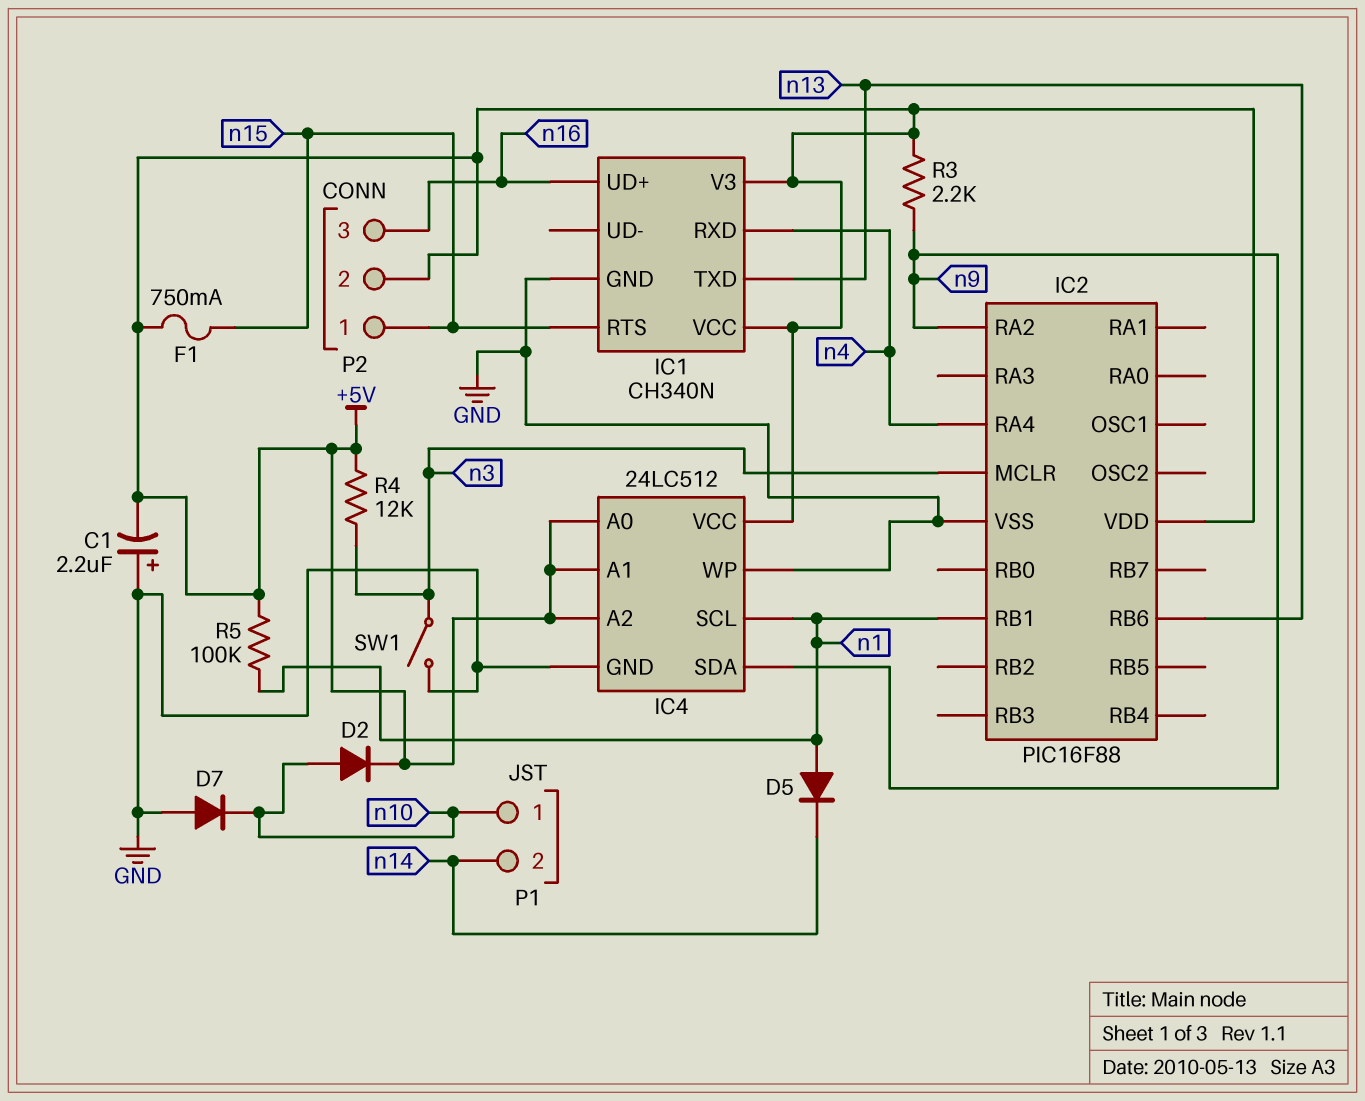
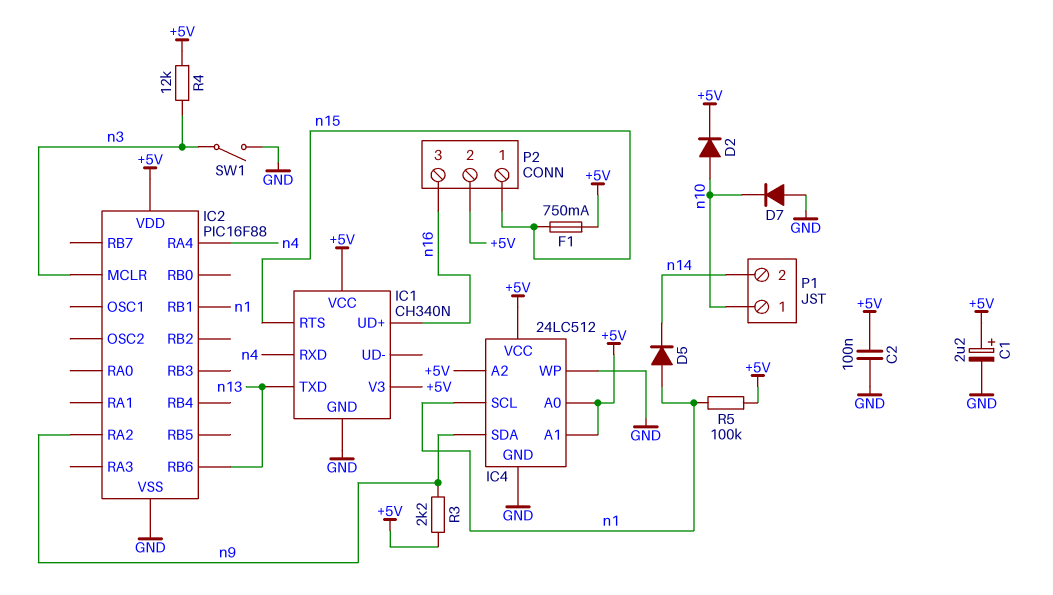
C1: 2.2uF (plus GND, minus +5V) -> 2.2uF (plus +5V, minus GND)
C2: none -> 100nF (+5V, GND)

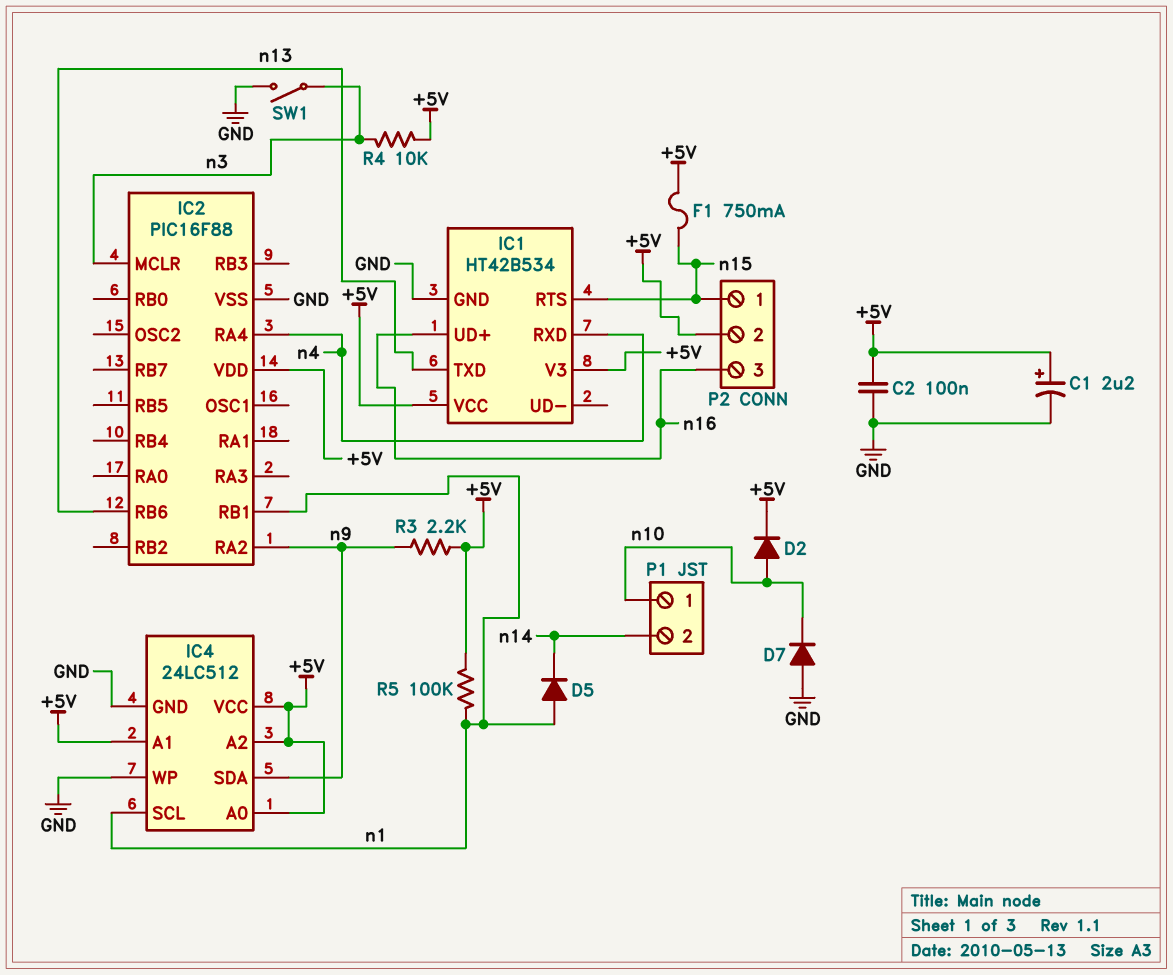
IC1: CH340N -> HT42B534
R4: 12k (+5V, n3) -> 10k (+5V, n3)

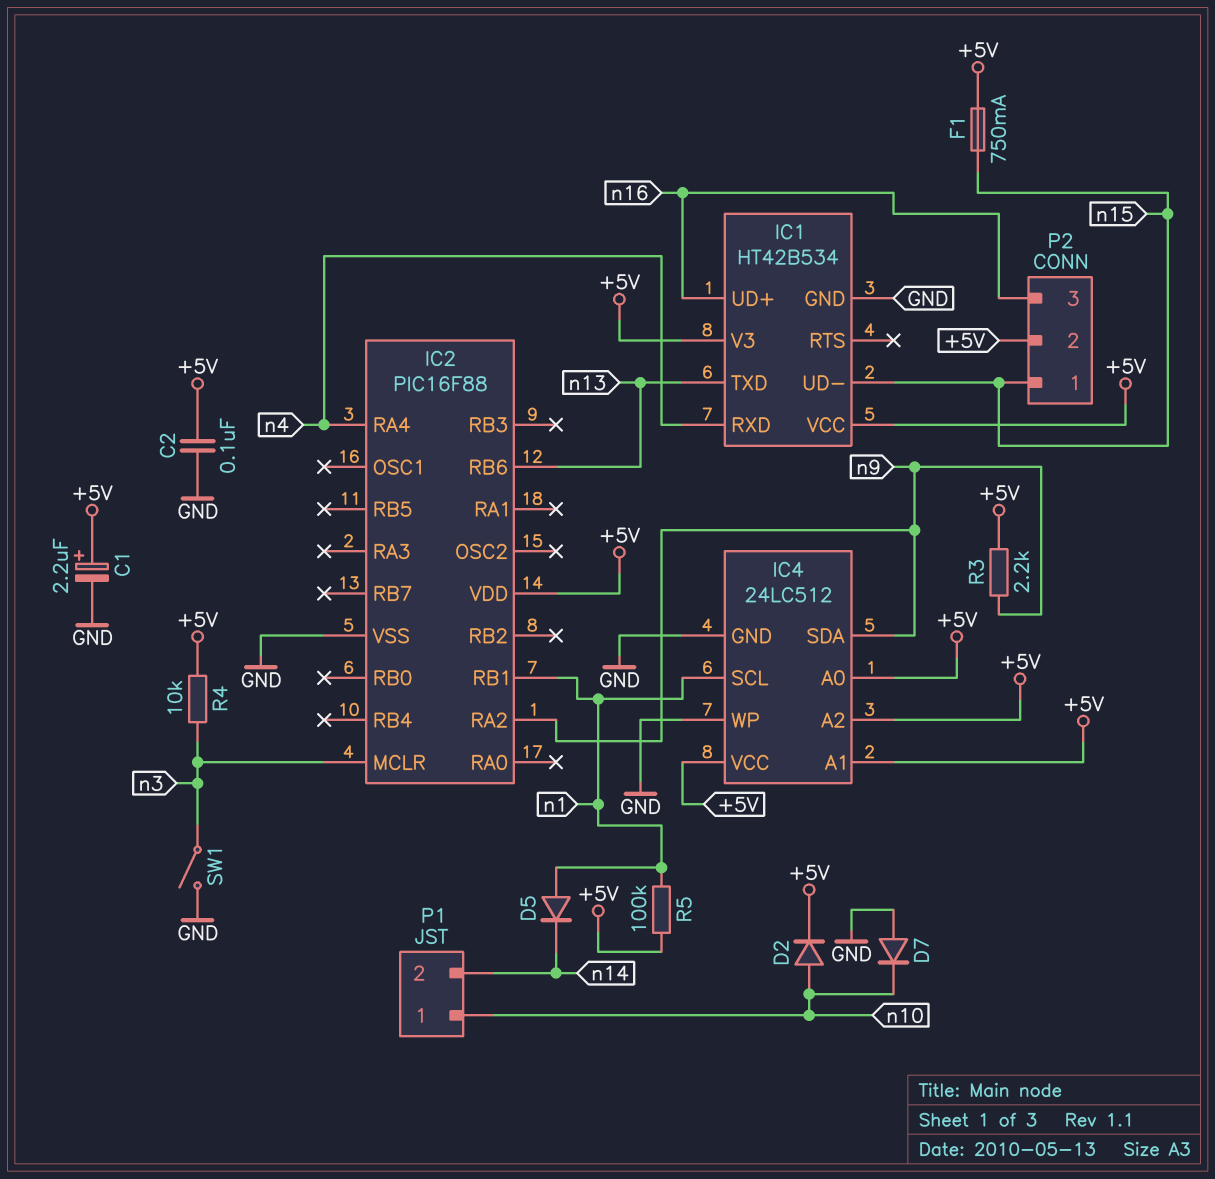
IC1 pin RTS: n15 -> none
IC1 pin UD-: none -> n15

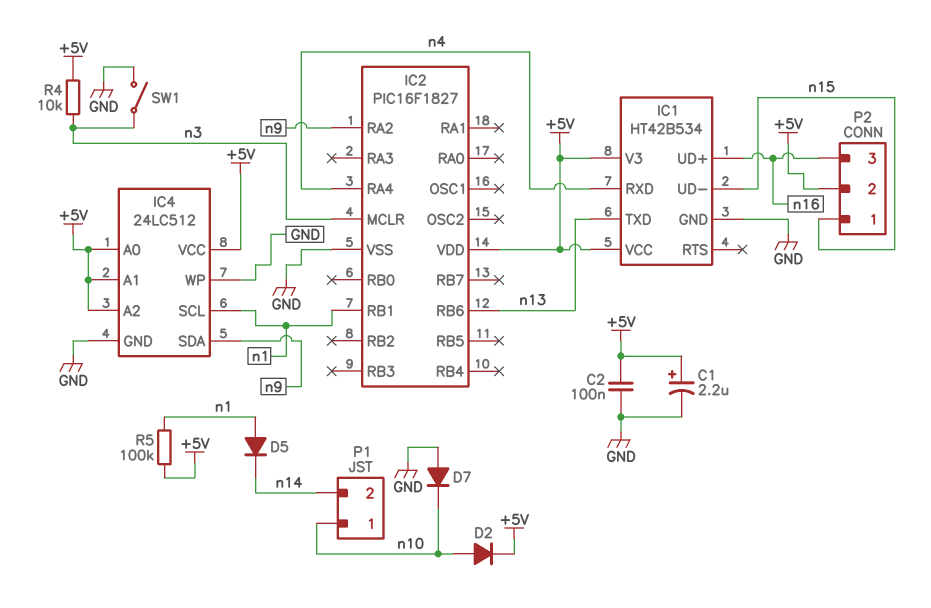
F1: 750mA (+5V, n15) -> none
IC2: PIC16F88 -> PIC16F1827
R3: 2.2k (+5V, n9) -> none

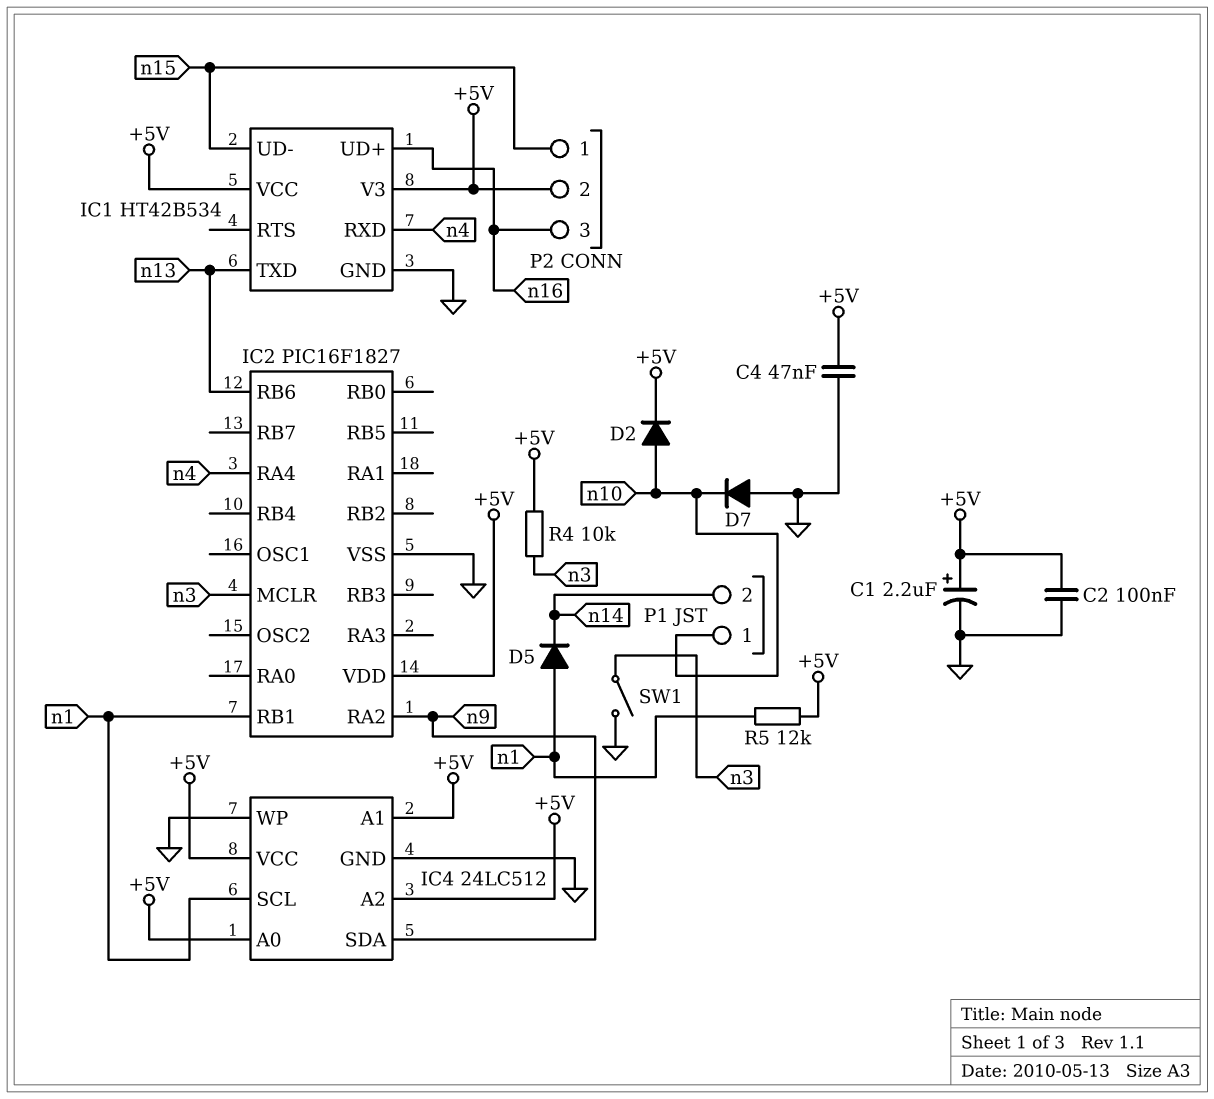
C4: none -> 47nF (+5V, GND)
R5: 100k (+5V, n1) -> 12k (+5V, n1)

